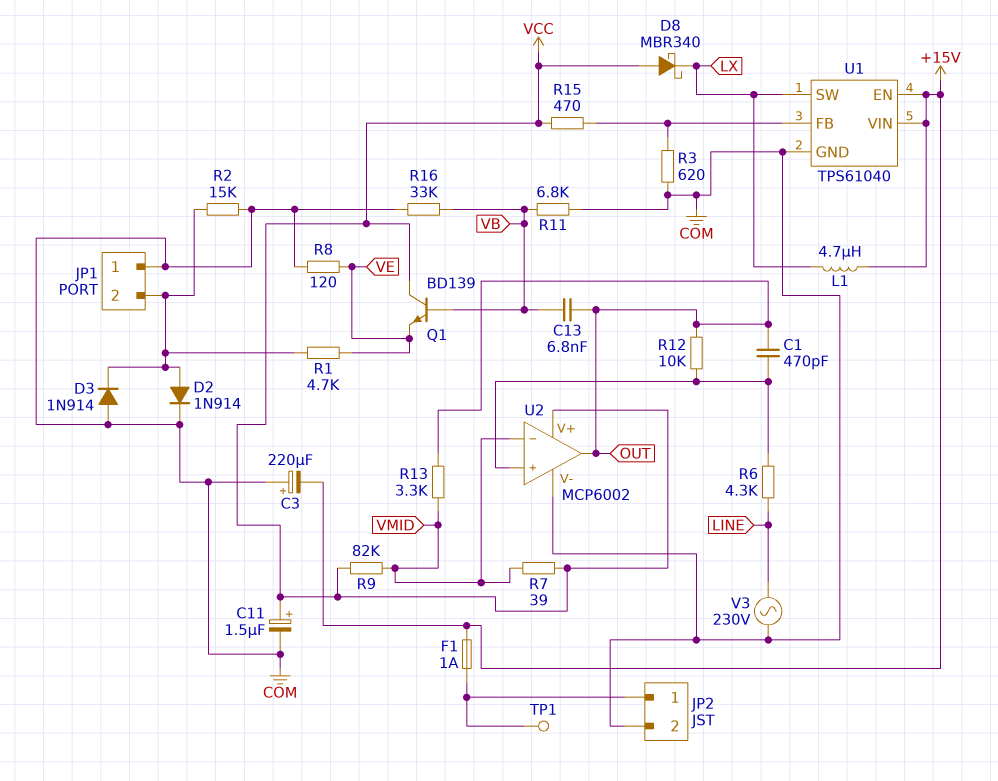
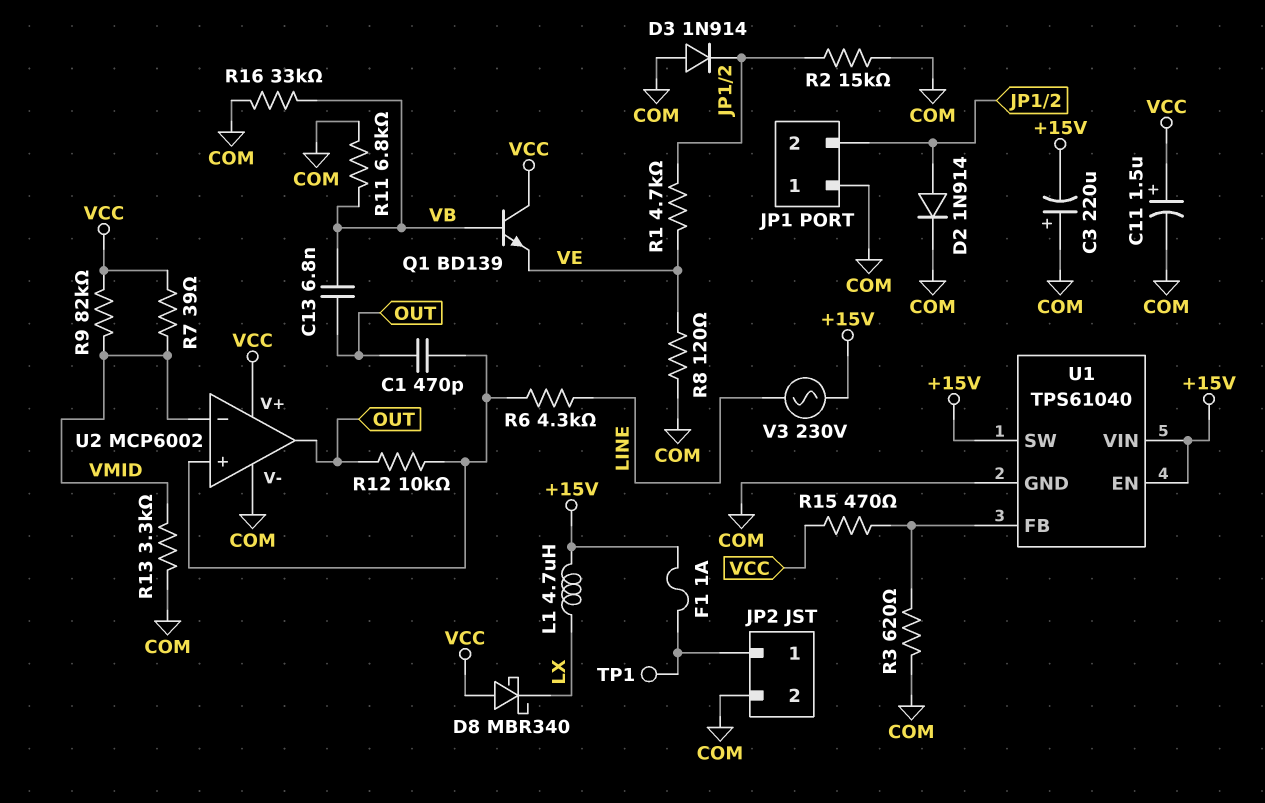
R13: 3.3k (OUT, VMID) -> 3.3k (COM, VMID)
U1 pin SW: LX -> +15V
V3: AC 230V (COM, LINE) -> AC 230V (+15V, LINE)

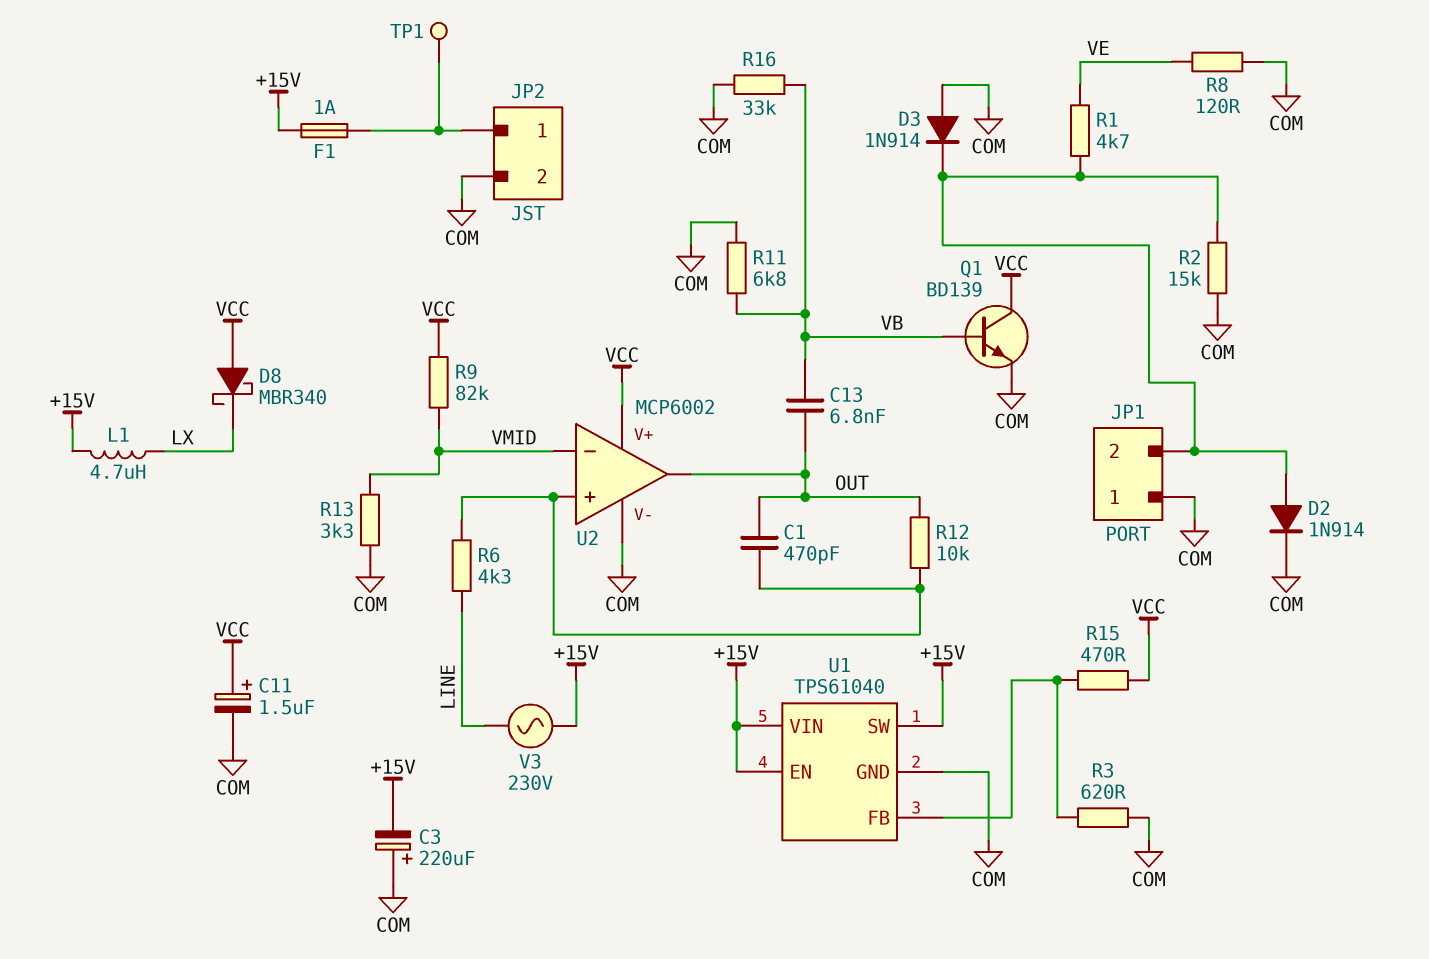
Q1: NPN BD139 (B VB, C VCC, E VE) -> NPN BD139 (B VB, C VCC, E COM)
R7: 39 (VCC, VMID) -> none

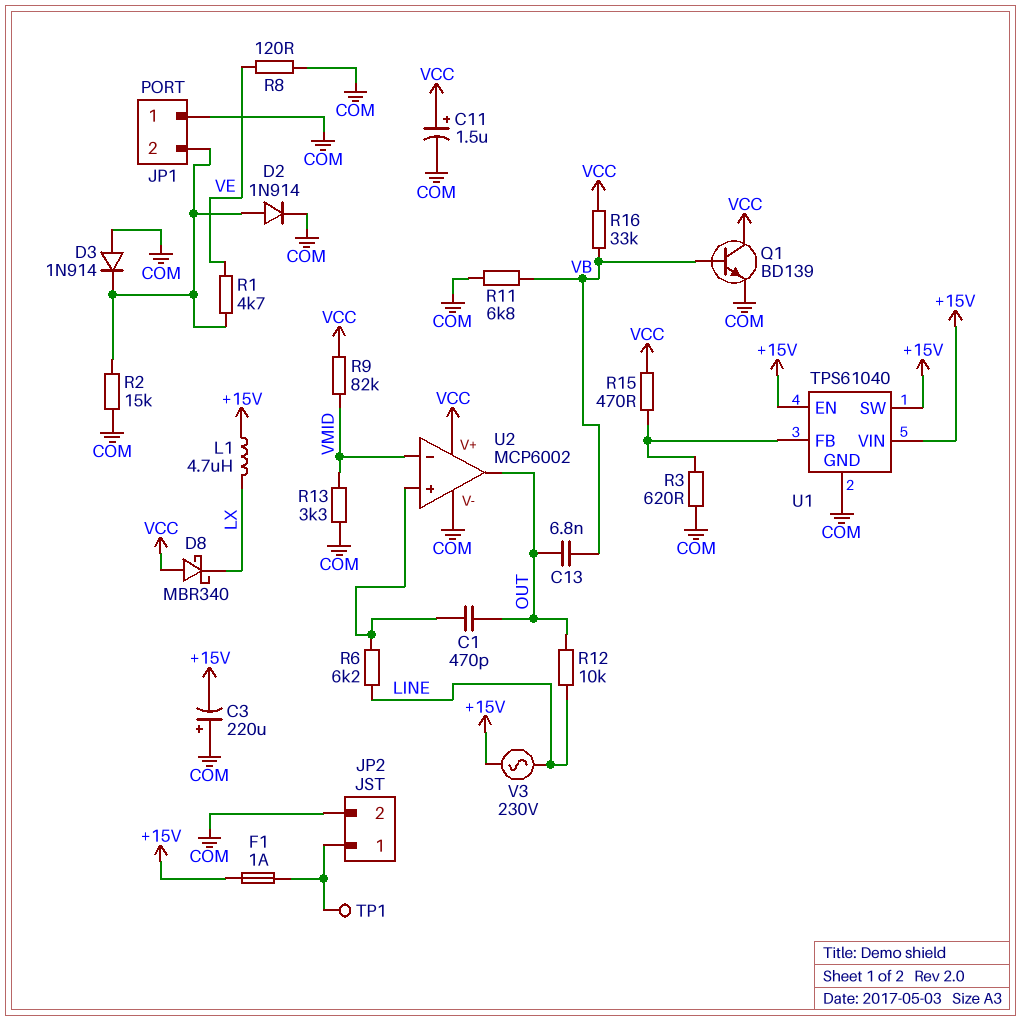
R6: 4.3k (LINE, U2/in+) -> 6.2k (LINE, U2/in+)
R12: 10k (OUT, U2/in+) -> 10k (LINE, OUT)
R16: 33k (COM, VB) -> 33k (VB, VCC)

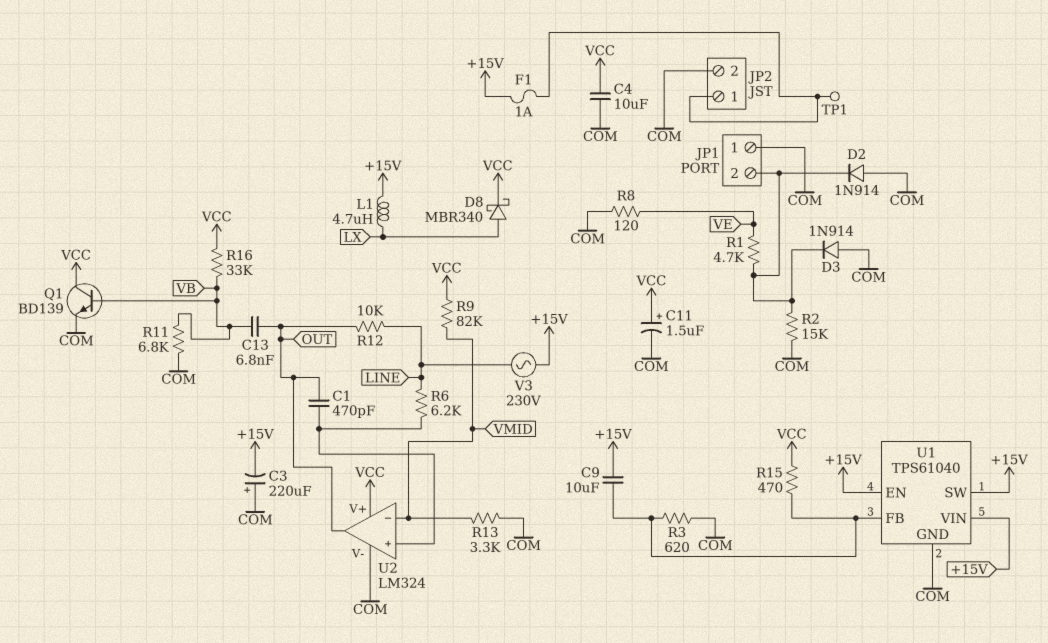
C4: none -> 10uF (COM, VCC)
C9: none -> 10uF (+15V, U1/FB)
D2: diode 1N914 (A JP1/2, K COM) -> diode 1N914 (A COM, K JP1/2)
D8: schottky MBR340 (A VCC, K LX) -> schottky MBR340 (A LX, K VCC)
U2: MCP6002 -> LM324

